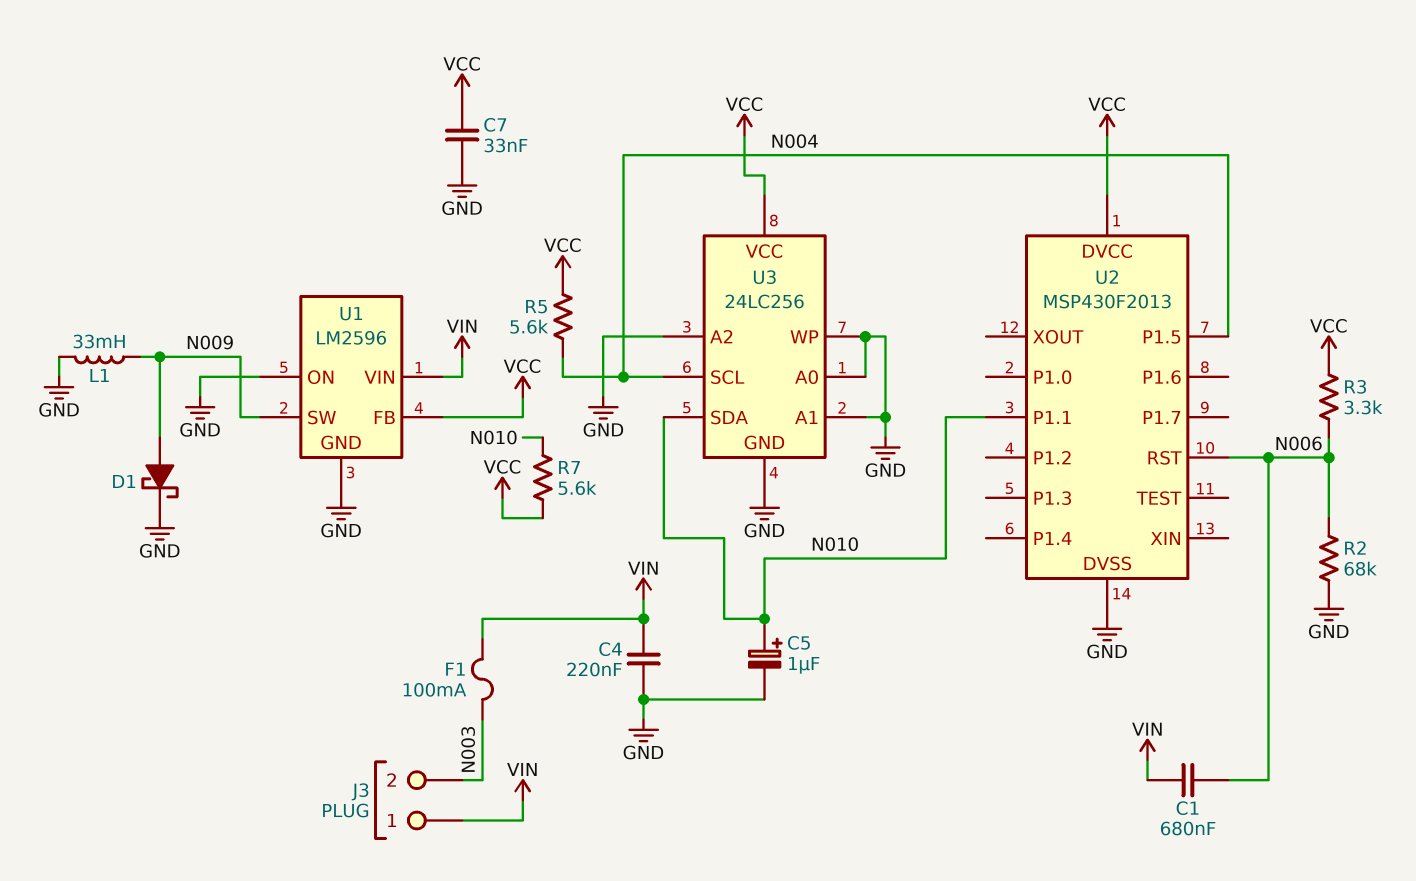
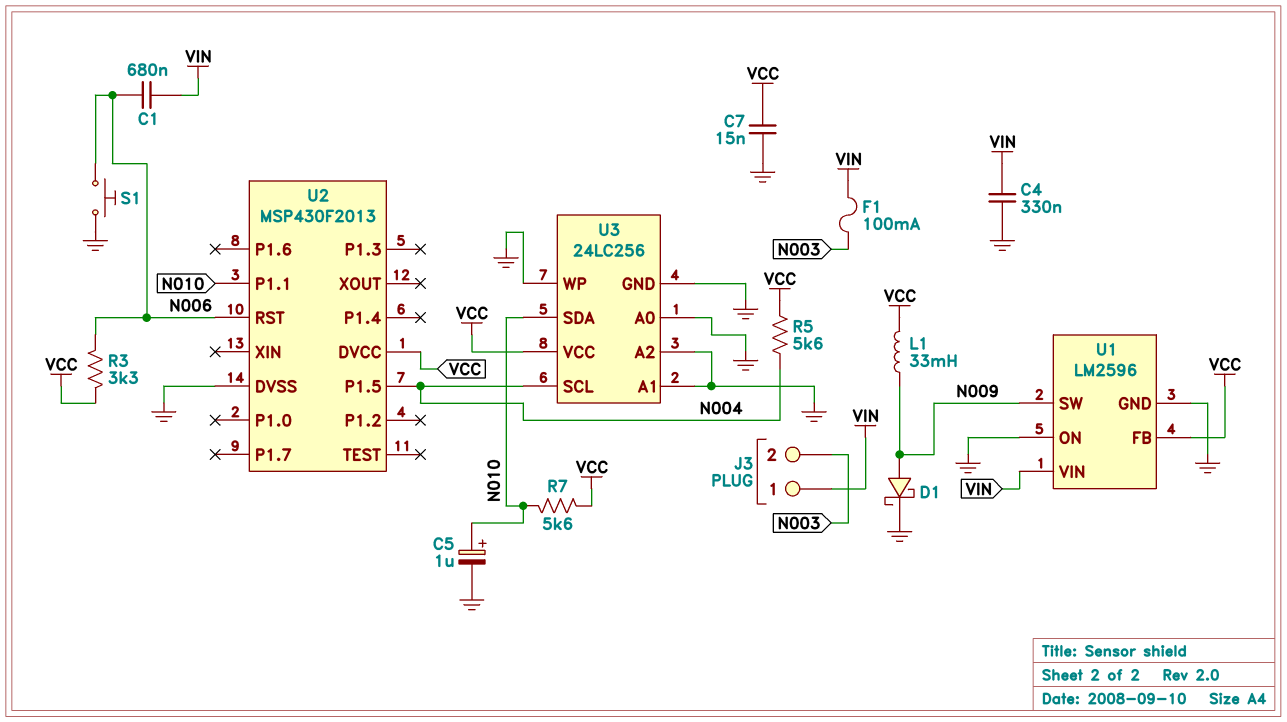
C4: 220nF (GND, VIN) -> 330nF (GND, VIN)
C7: 33nF (GND, VCC) -> 15nF (GND, VCC)
L1: 33mH (GND, N009) -> 33mH (N009, VCC)
R2: 68k (GND, N006) -> none
S1: none -> button (GND, N006)

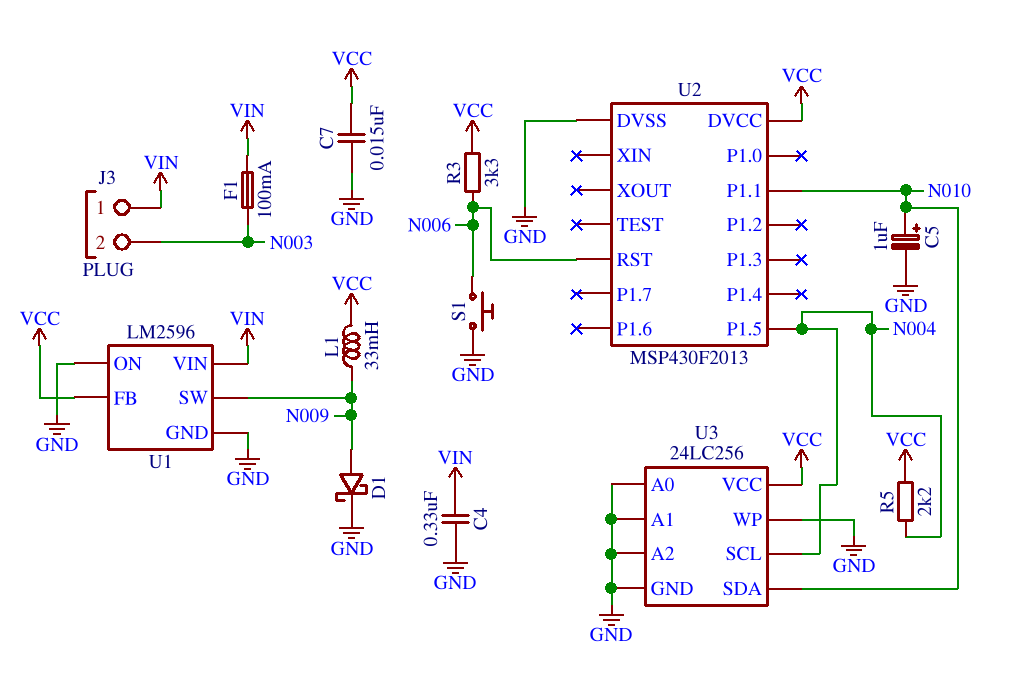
C1: 680nF (N006, VIN) -> none
R5: 5.6k (N004, VCC) -> 2.2k (N004, VCC)
R7: 5.6k (N010, VCC) -> none

